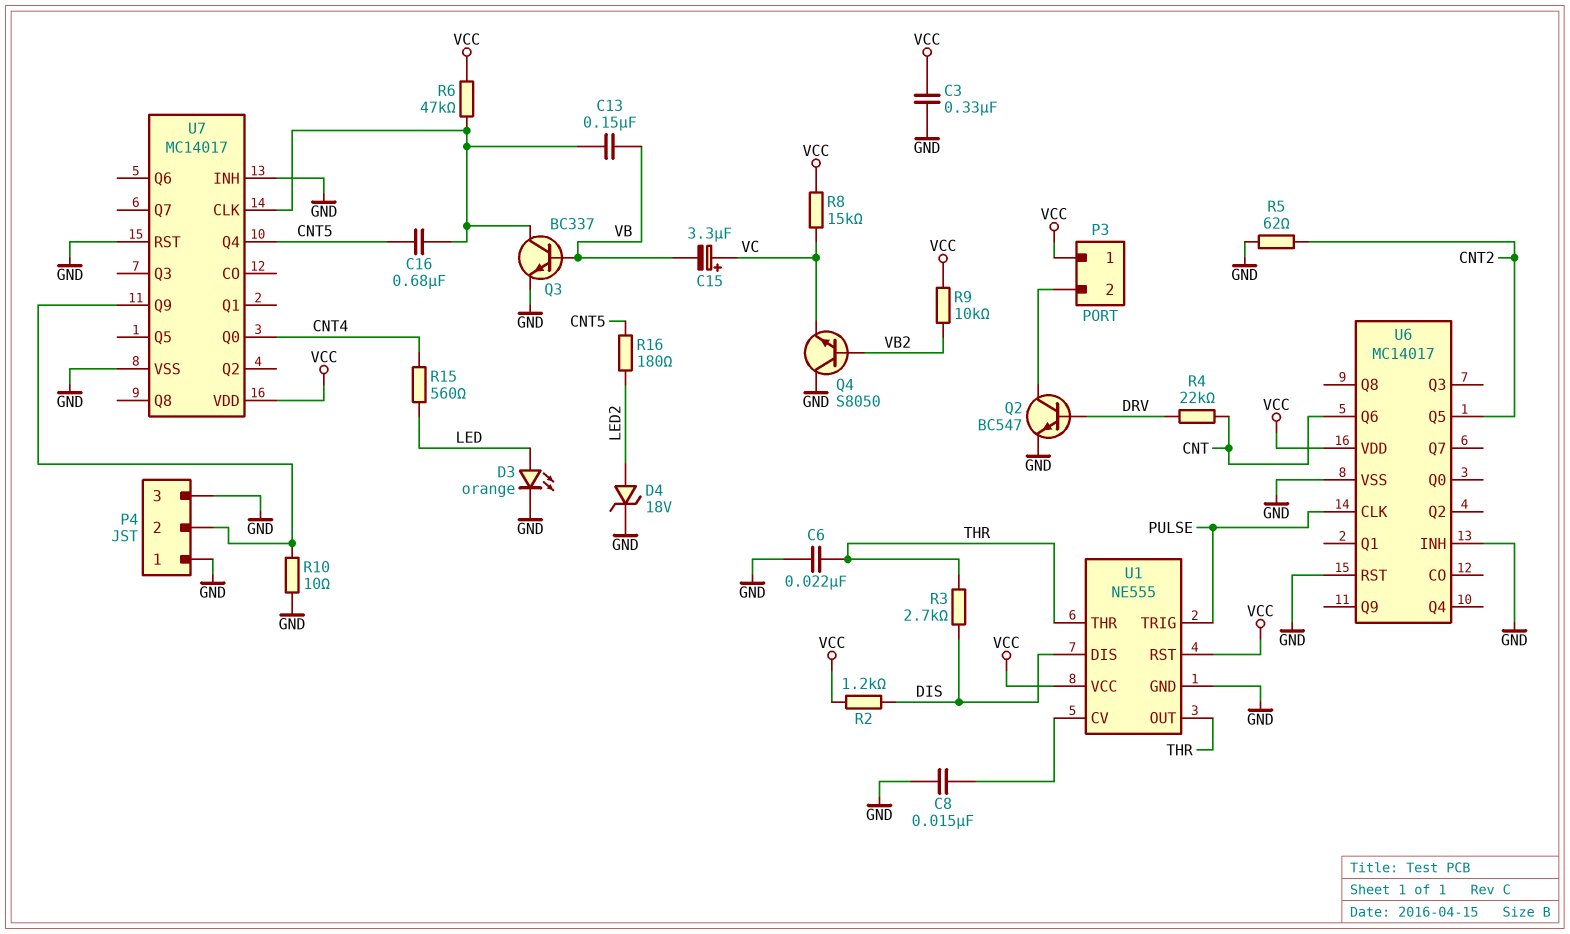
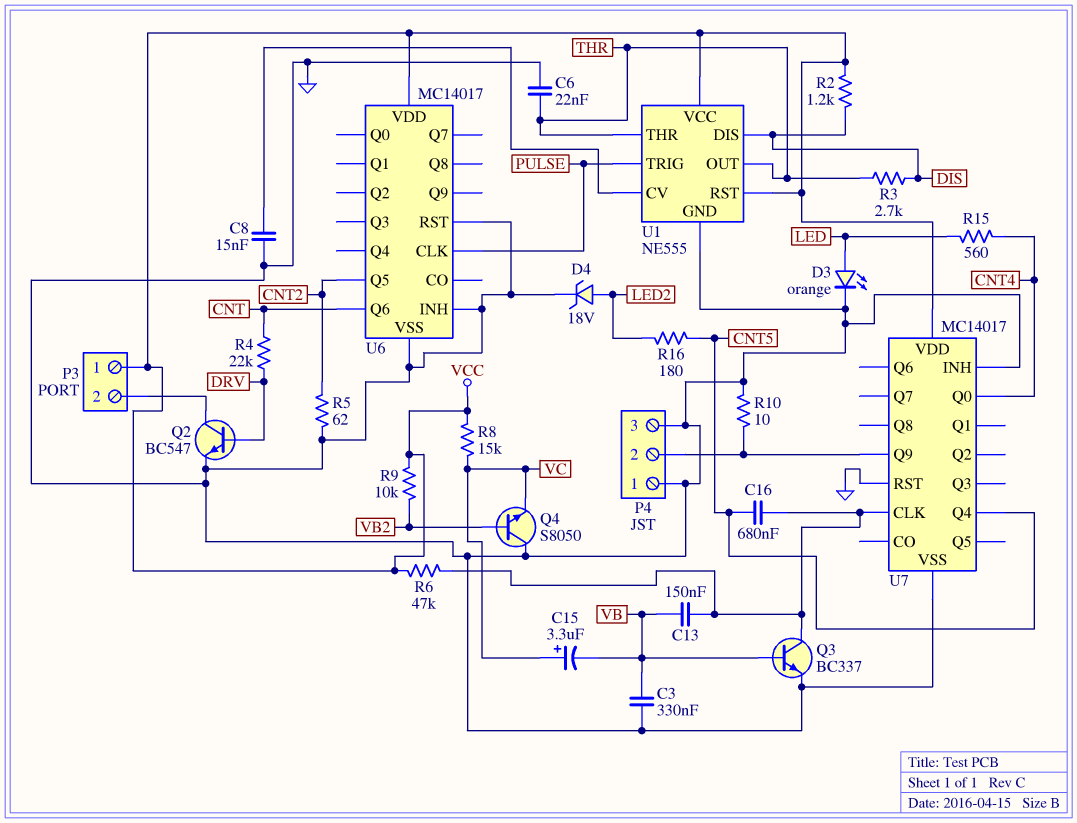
C3: 330nF (GND, VCC) -> 330nF (GND, VB)

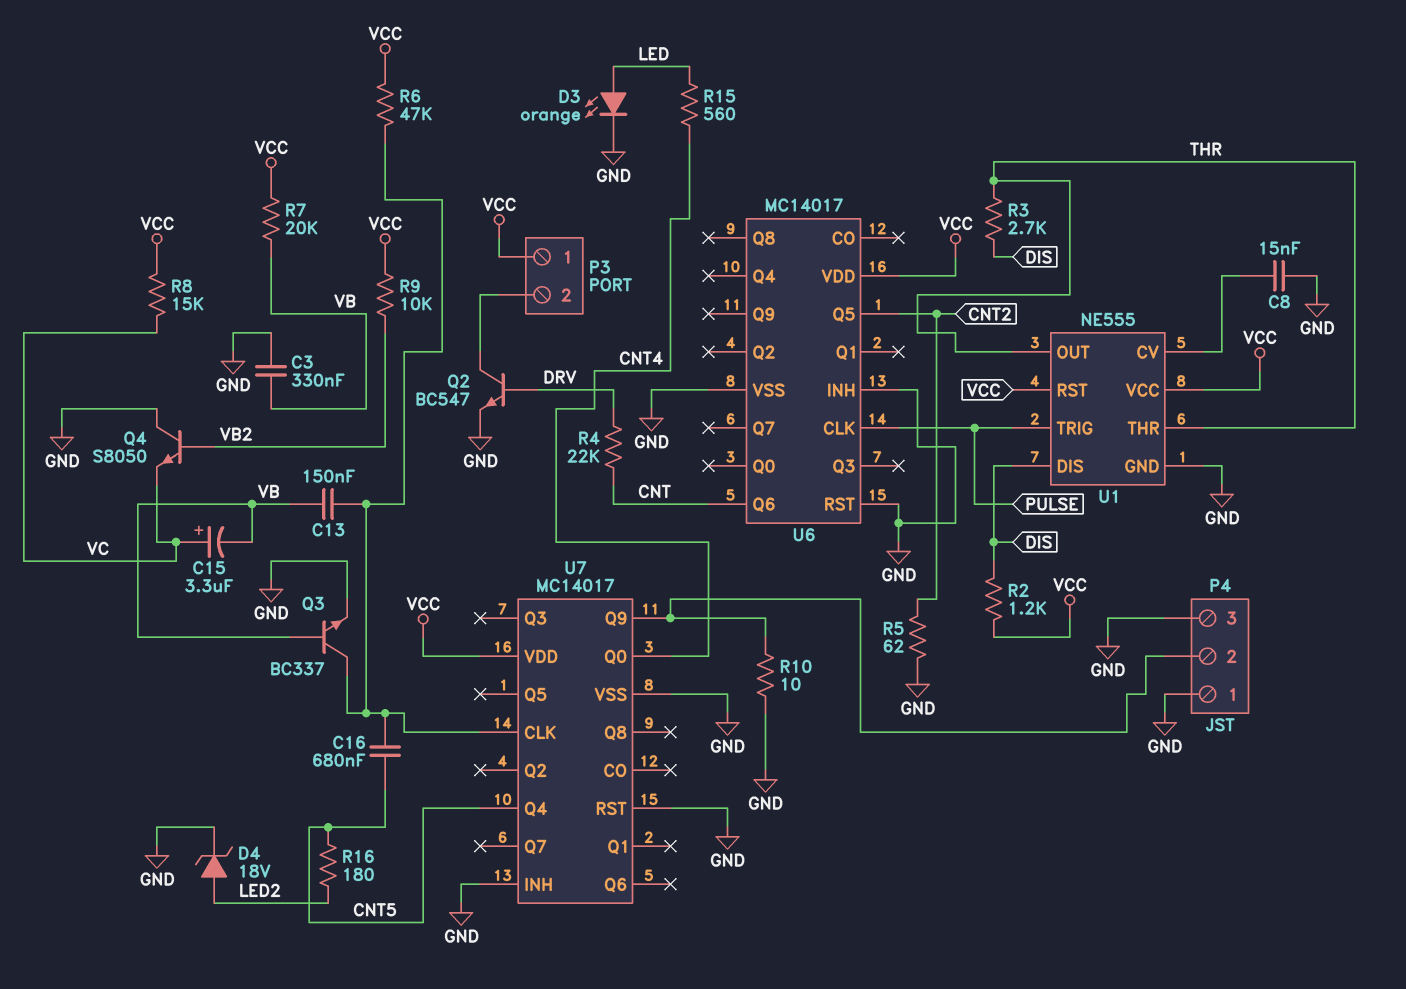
C6: 22nF (GND, THR) -> none
R7: none -> 20k (VB, VCC)

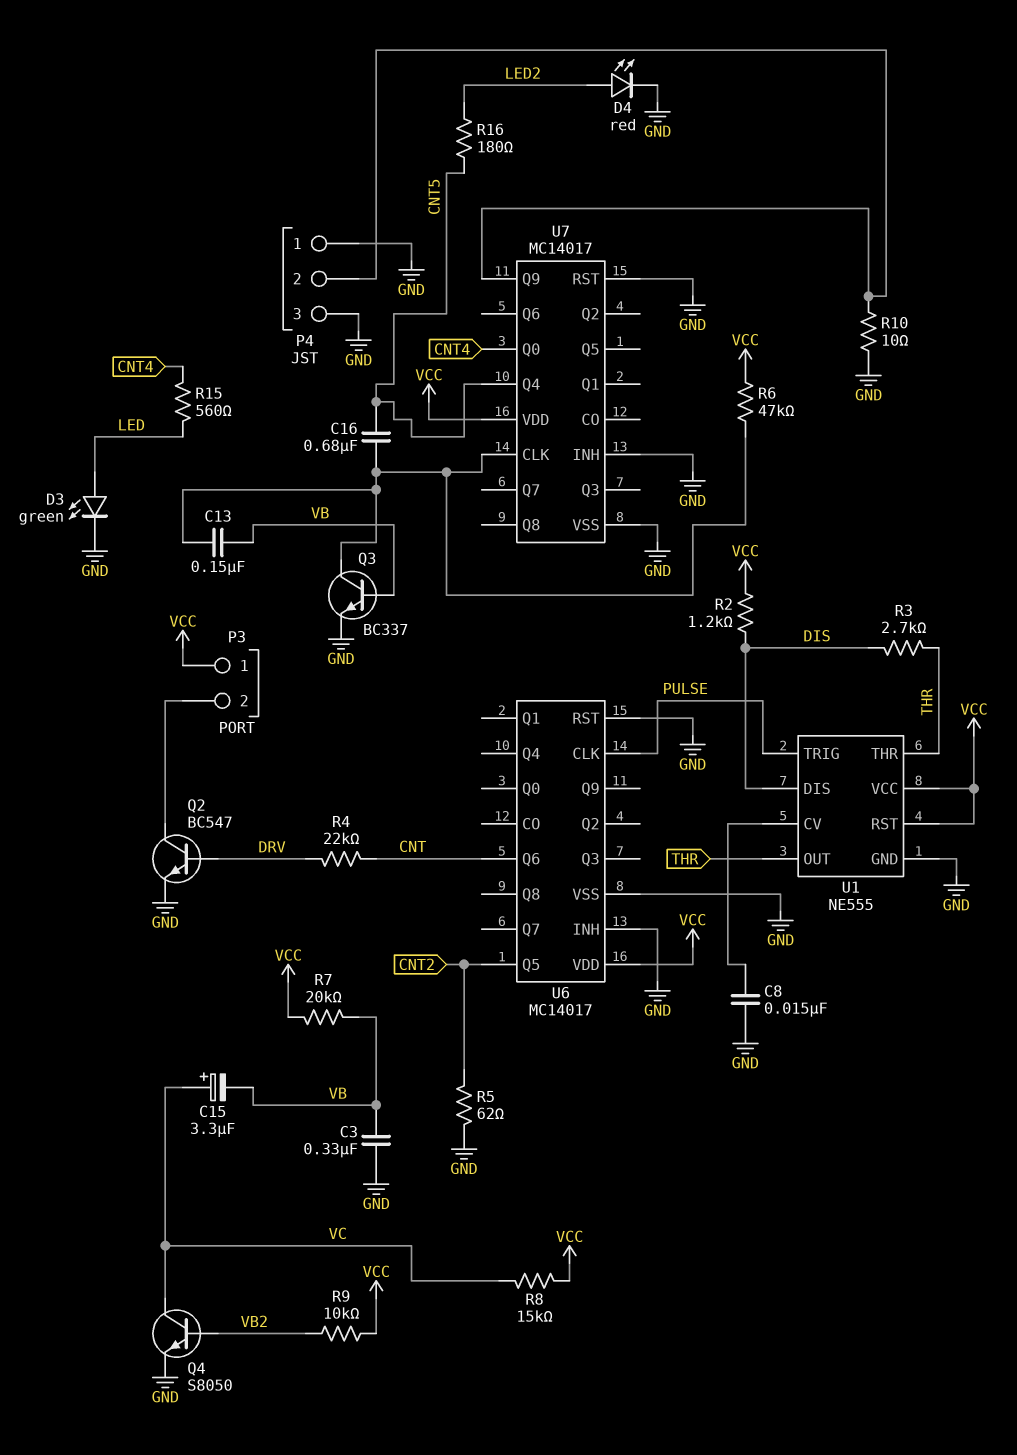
D3: LED orange (A LED, K GND) -> LED green (A LED, K GND)
D4: zener 18V (A LED2, K GND) -> LED red (A LED2, K GND)
Q4: NPN S8050 (B VB2, C GND, E VC) -> NPN S8050 (B VB2, C VC, E GND)

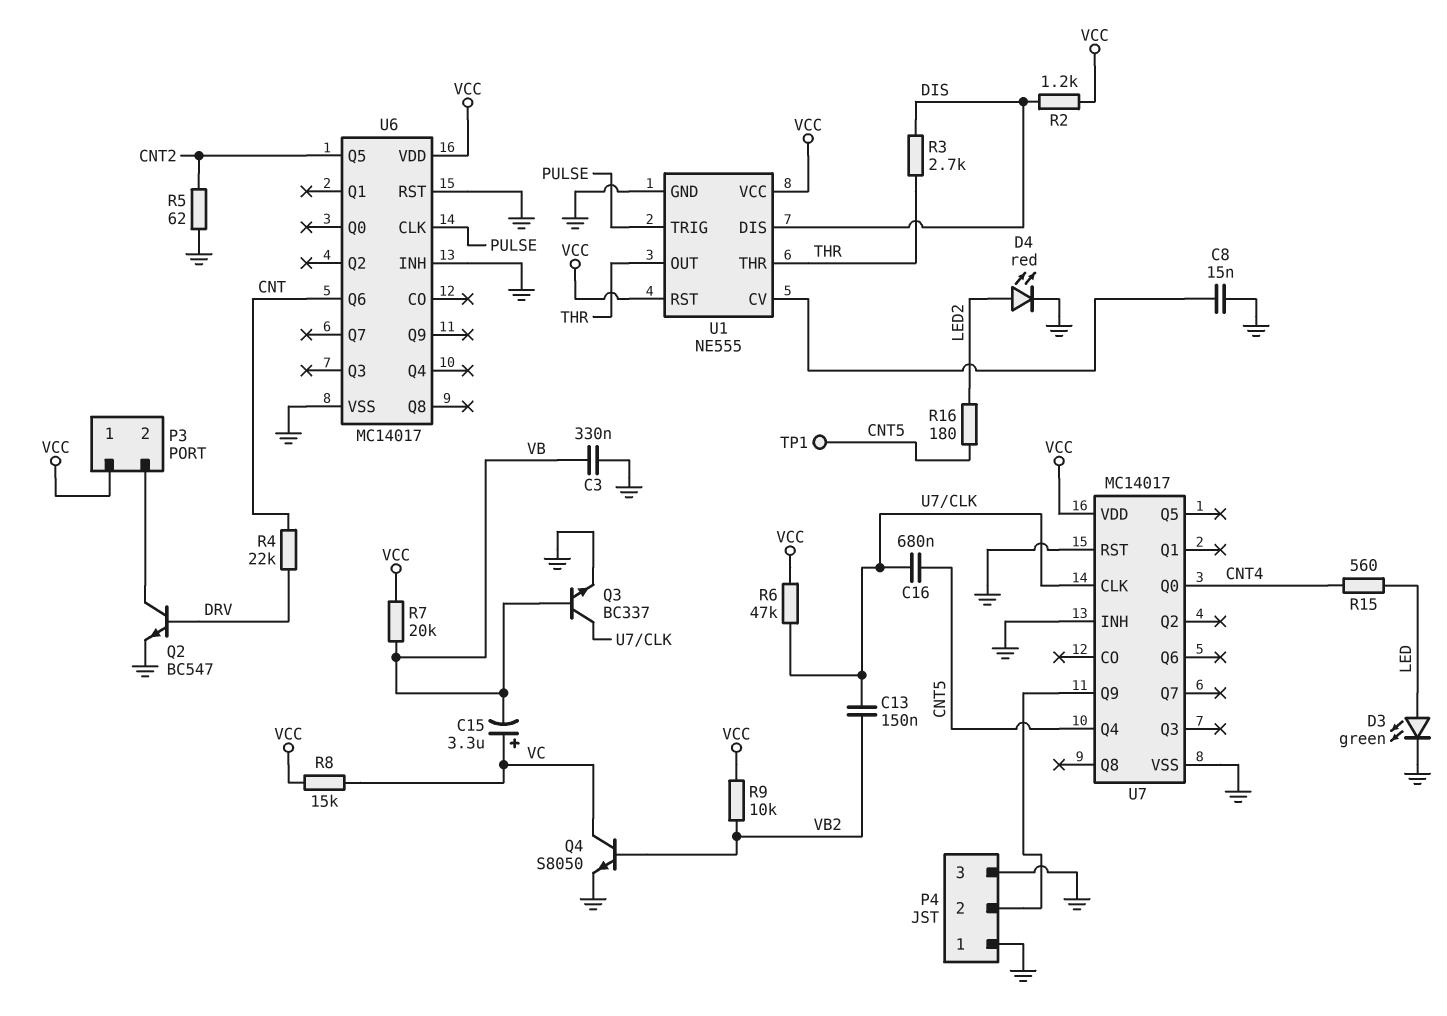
C13: 150nF (U7/CLK, VB) -> 150nF (U7/CLK, VB2)
R10: 10 (GND, P4/2) -> none
TP1: none -> test point (CNT5)

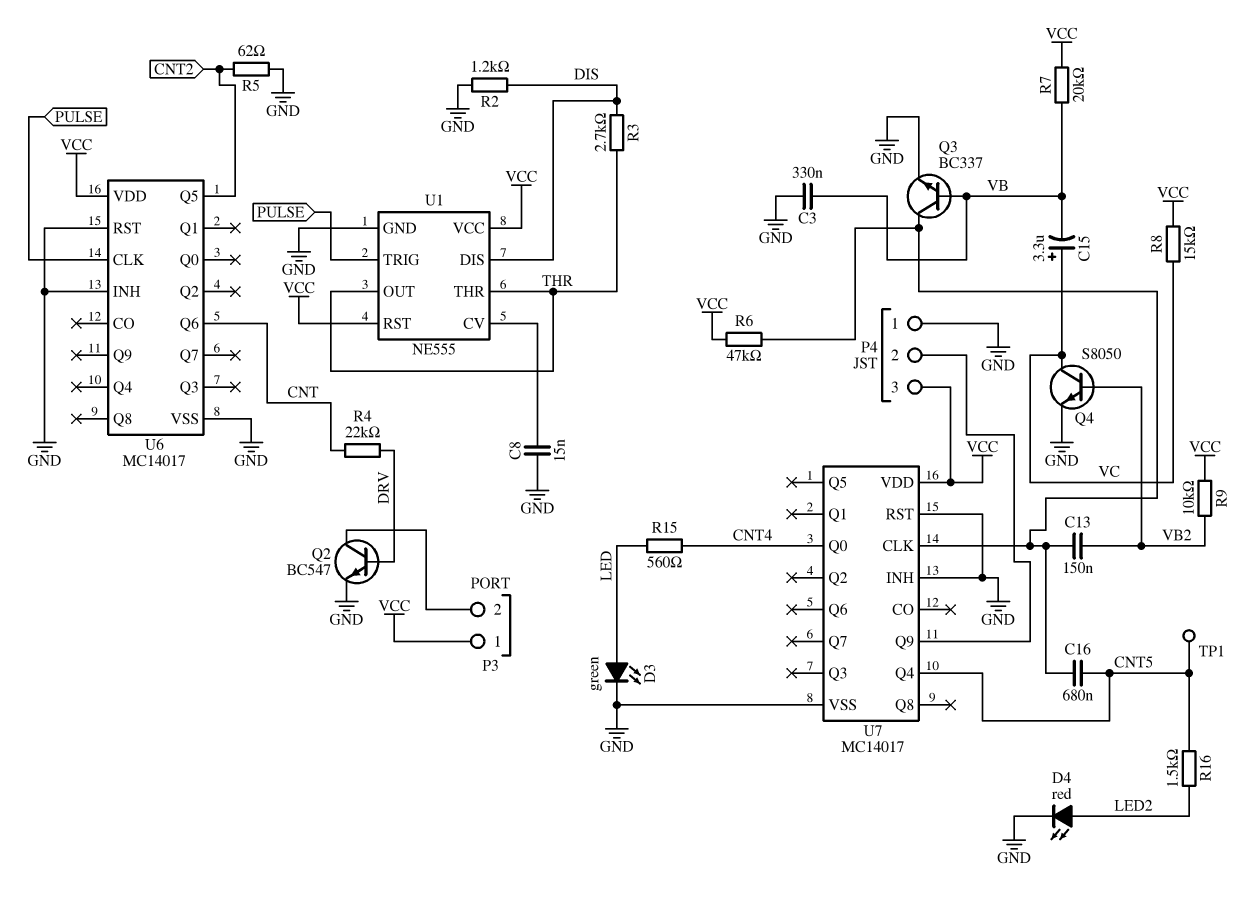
P4 pin 3: GND -> VCC
R2: 1.2k (DIS, VCC) -> 1.2k (DIS, GND)
R16: 180 (CNT5, LED2) -> 1.5k (CNT5, LED2)

